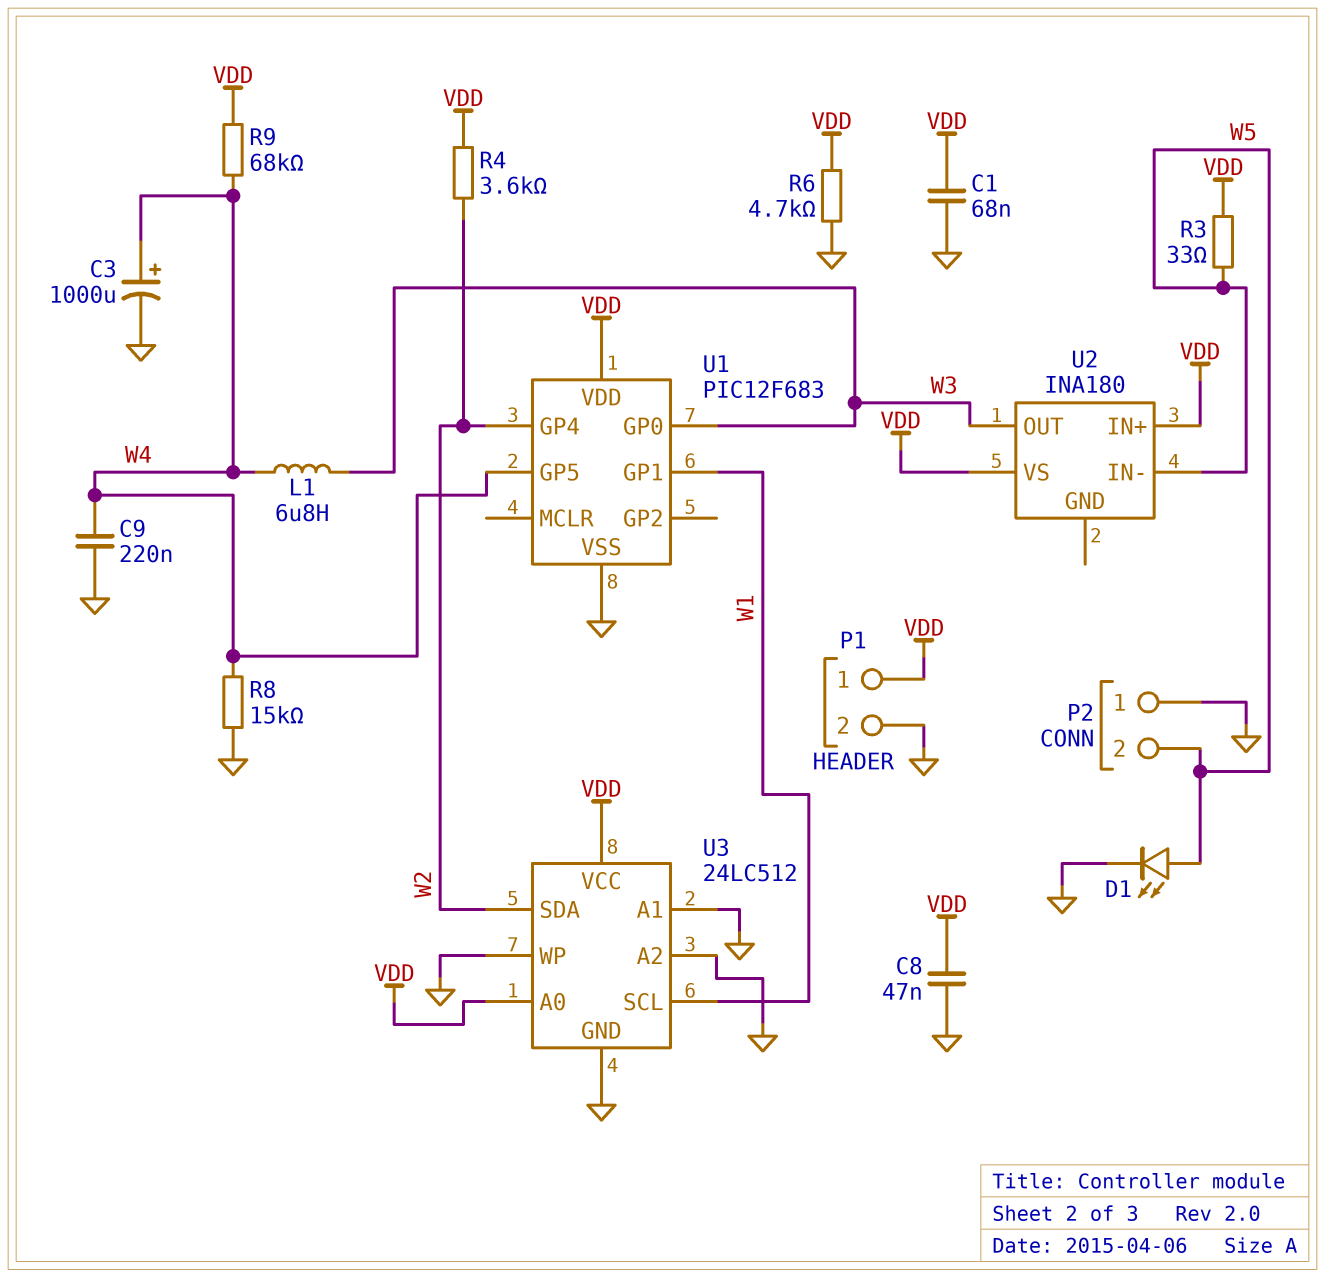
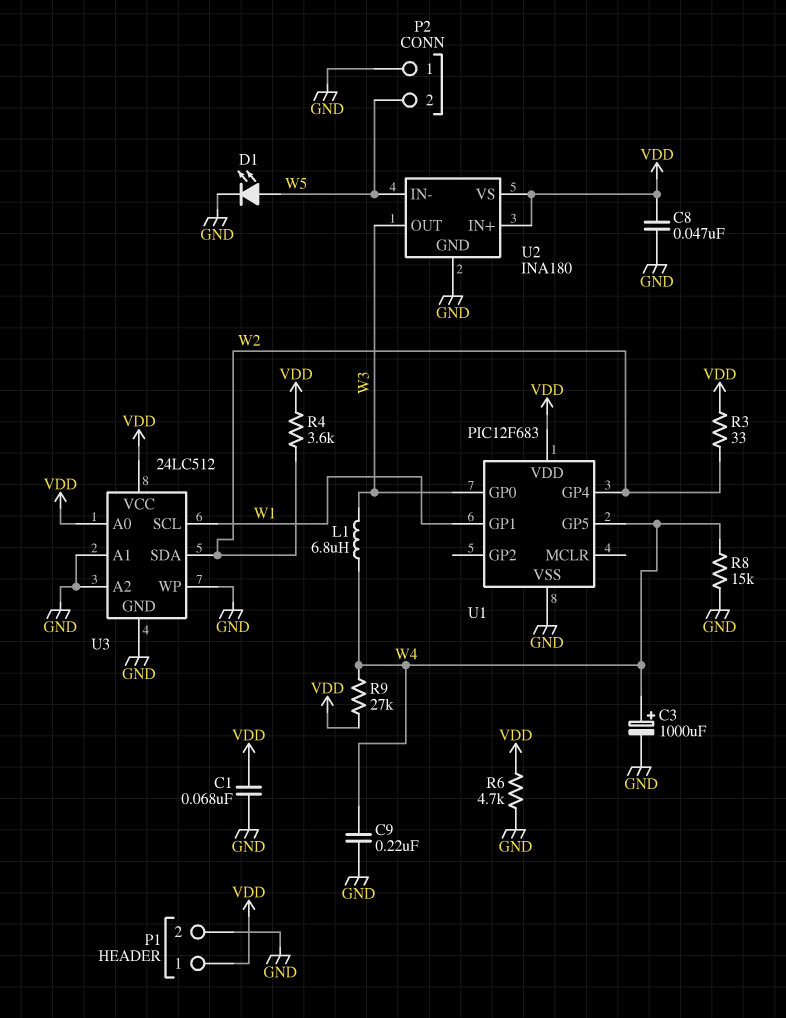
R3: 33 (VDD, W5) -> 33 (VDD, W2)
R9: 68k (VDD, W4) -> 27k (VDD, W4)
U2 pin GND: none -> GND

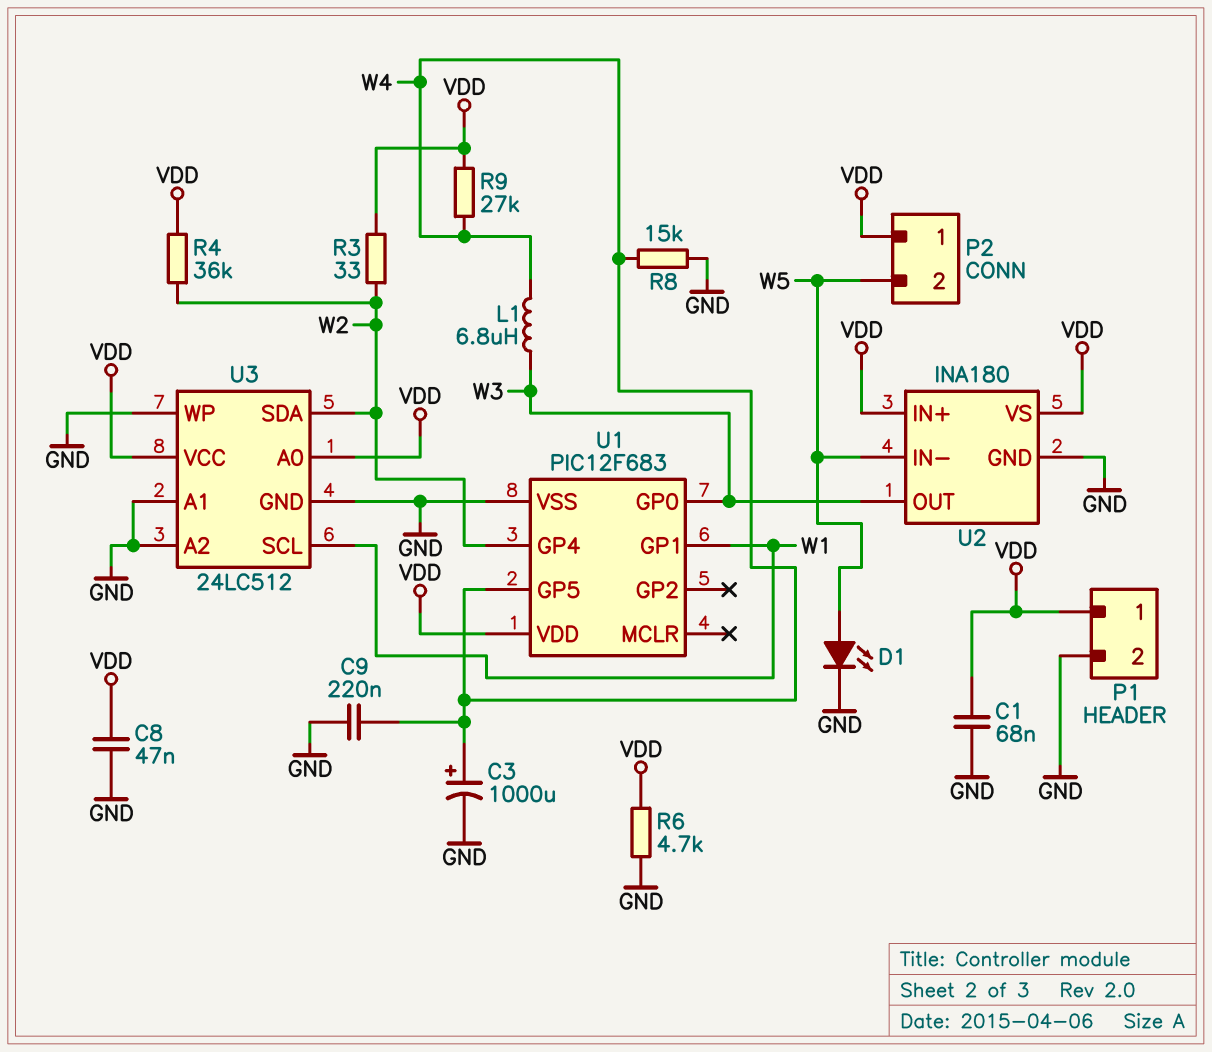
P2 pin 1: GND -> VDD
R4: 3.6k (VDD, W2) -> 36k (VDD, W2)

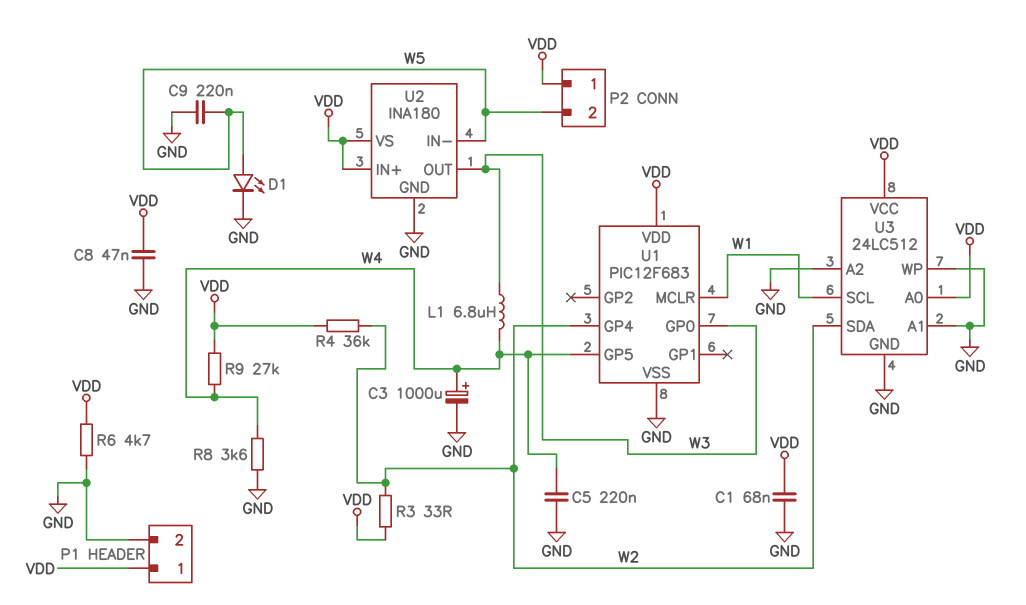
C5: none -> 220nF (GND, W4)
C9: 220nF (GND, W4) -> 220nF (GND, W5)
R8: 15k (GND, W4) -> 3.6k (GND, W4)
U1 pin GP1: W1 -> none
U1 pin MCLR: none -> W1

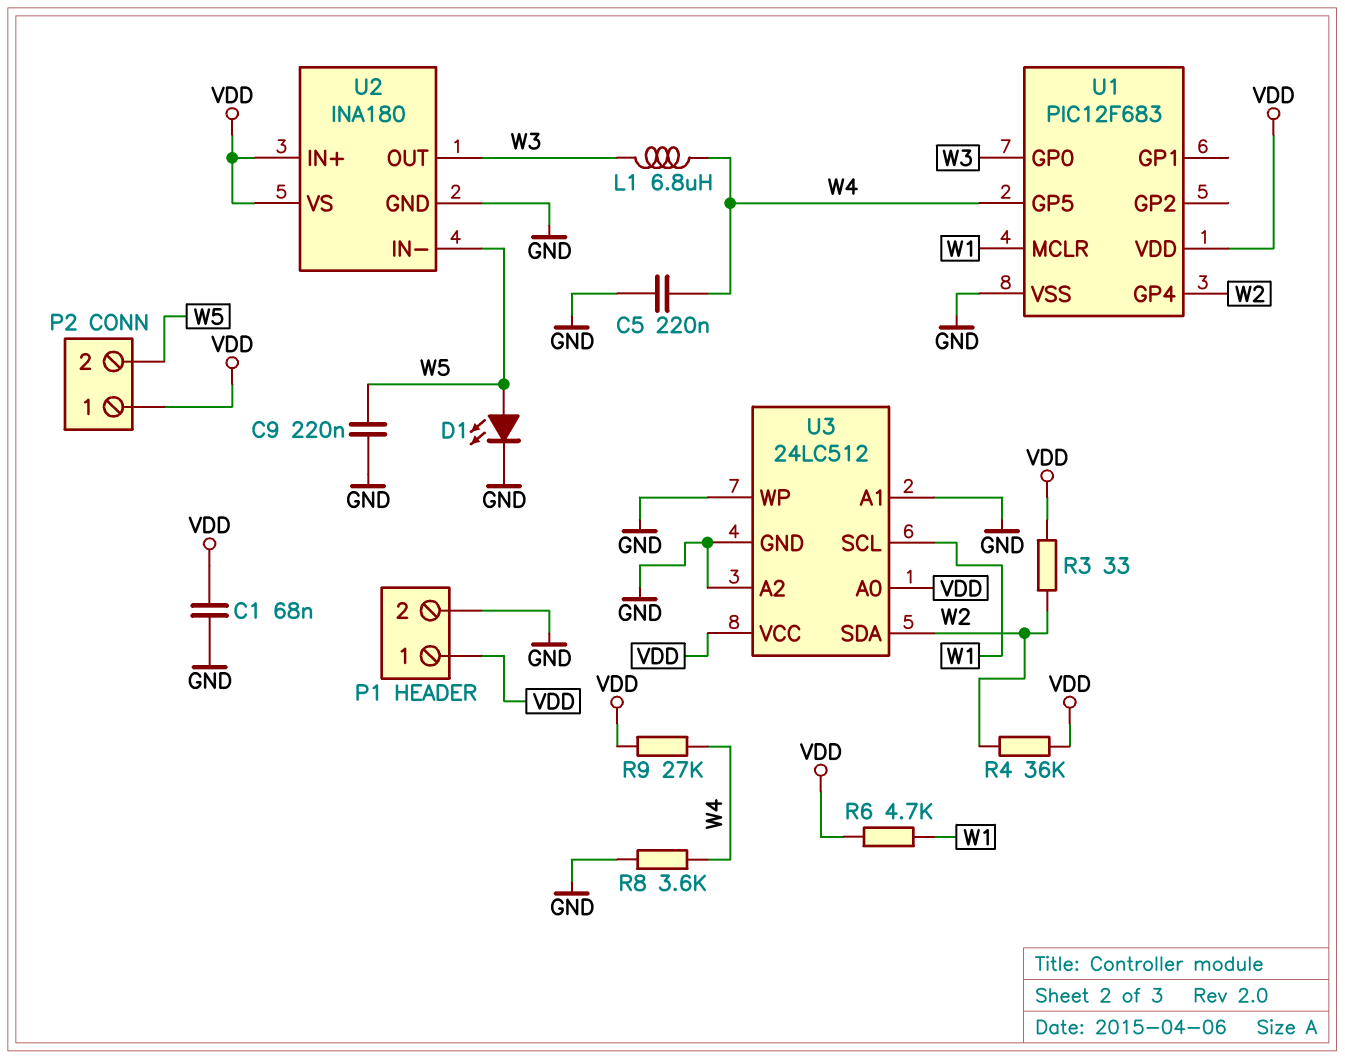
C3: 1000uF (plus W4, minus GND) -> none
C8: 47nF (GND, VDD) -> none
R6: 4.7k (GND, VDD) -> 4.7k (VDD, W1)

